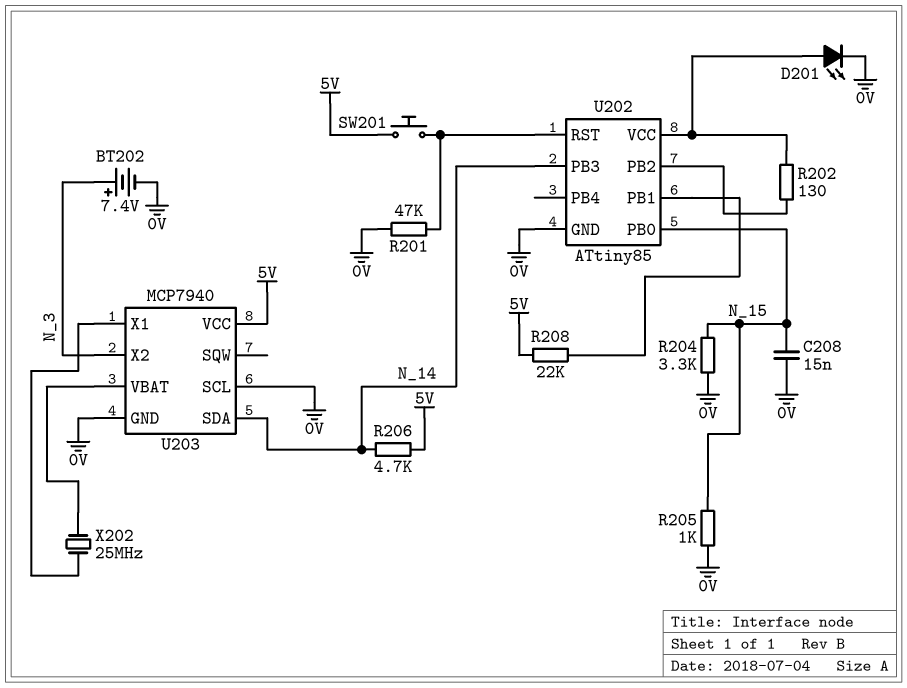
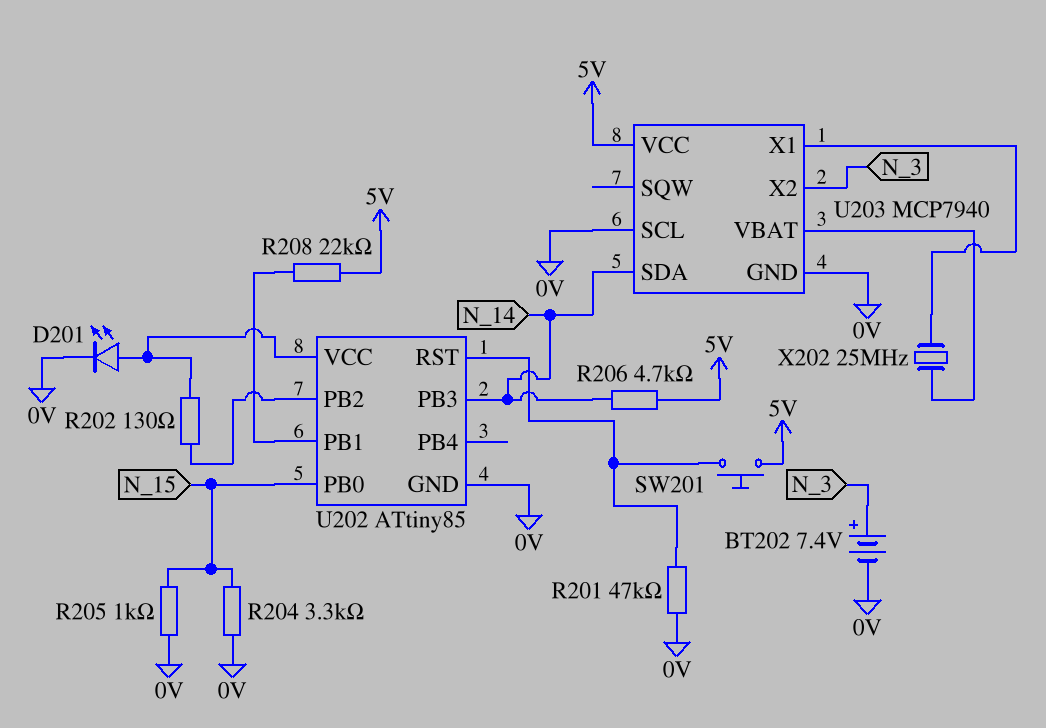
C208: 15nF (0V, N_15) -> none

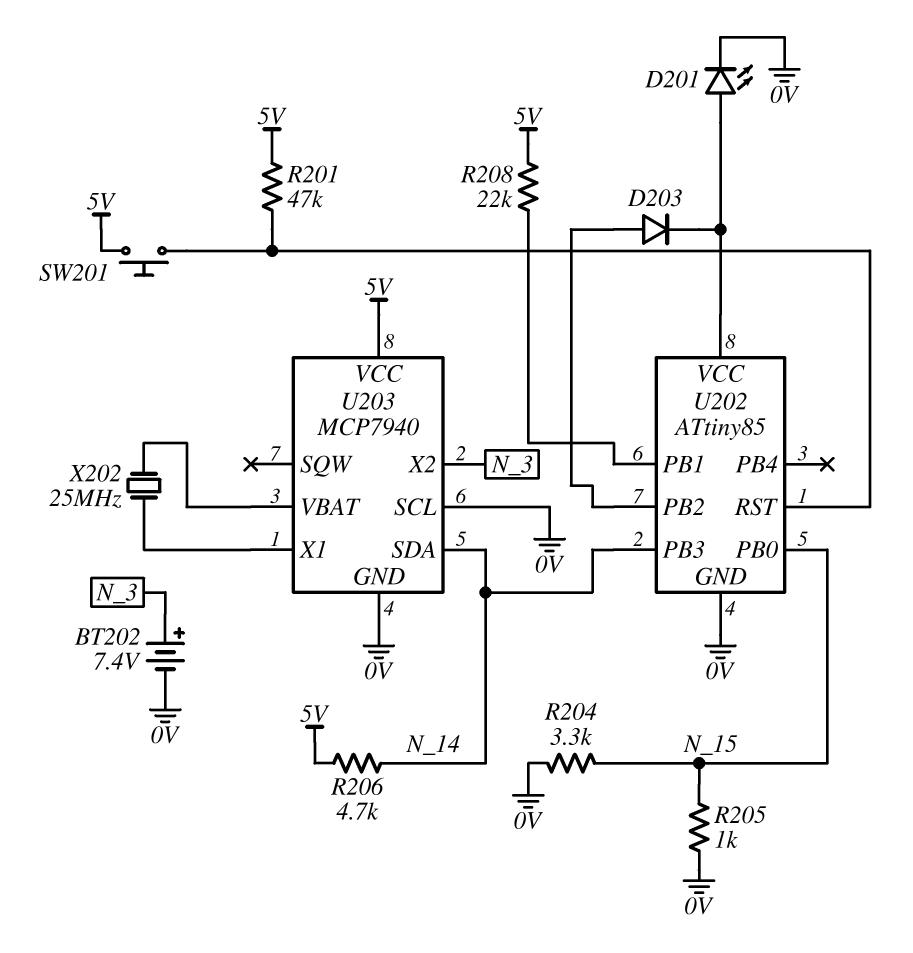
D203: none -> diode (A U202/PB2, K U202/VCC)
R201: 47k (0V, U202/RST) -> 47k (5V, U202/RST)
R202: 130 (U202/PB2, U202/VCC) -> none

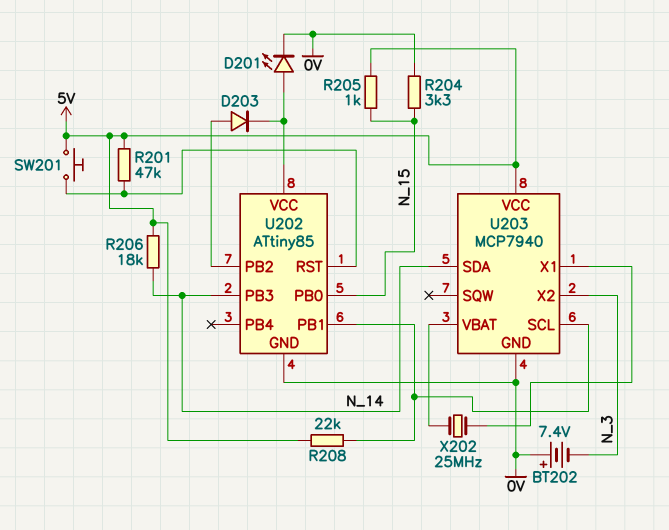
BT202: 7.4V (plus N_3, minus 0V) -> 7.4V (plus 0V, minus N_3)
R205: 1k (0V, N_15) -> 1k (5V, N_15)
R206: 4.7k (5V, N_14) -> 18k (5V, N_14)
U203 pin SCL: 0V -> U202/PB1

